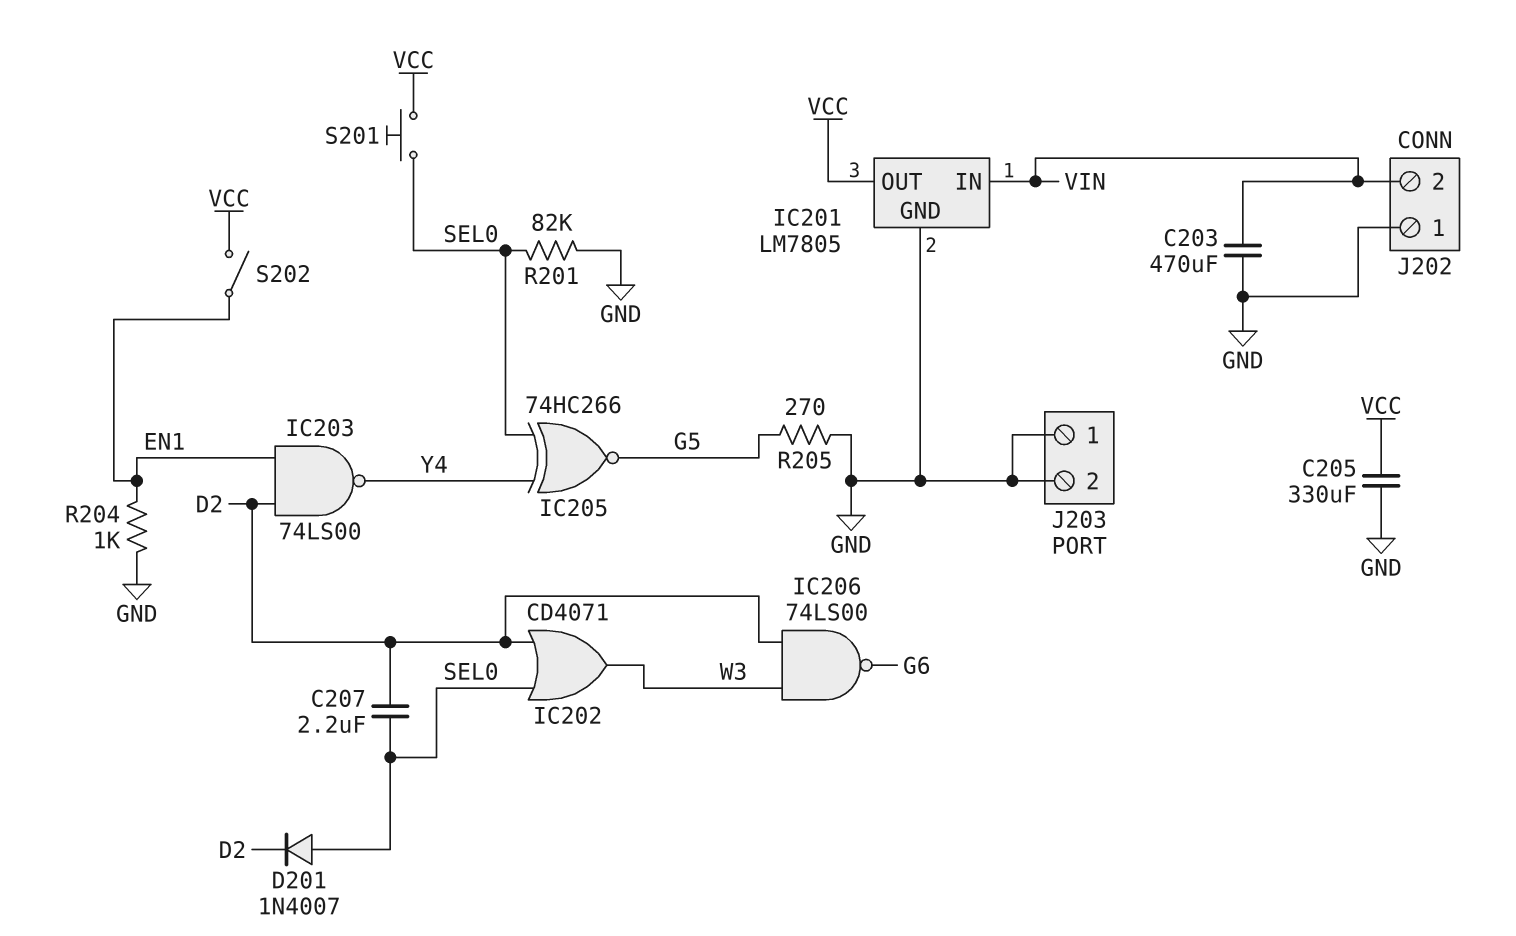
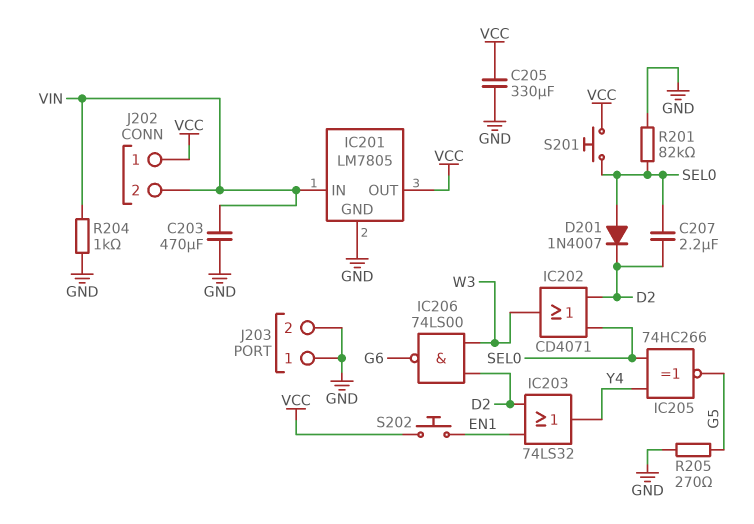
IC203: NAND 74LS00 (in D2, in EN1, out Y4) -> OR 74LS32 (in D2, in EN1, out Y4)
J202 pin 1: GND -> VCC
R204: 1k (EN1, GND) -> 1k (GND, VIN)
S202: switch (EN1, VCC) -> button (EN1, VCC)

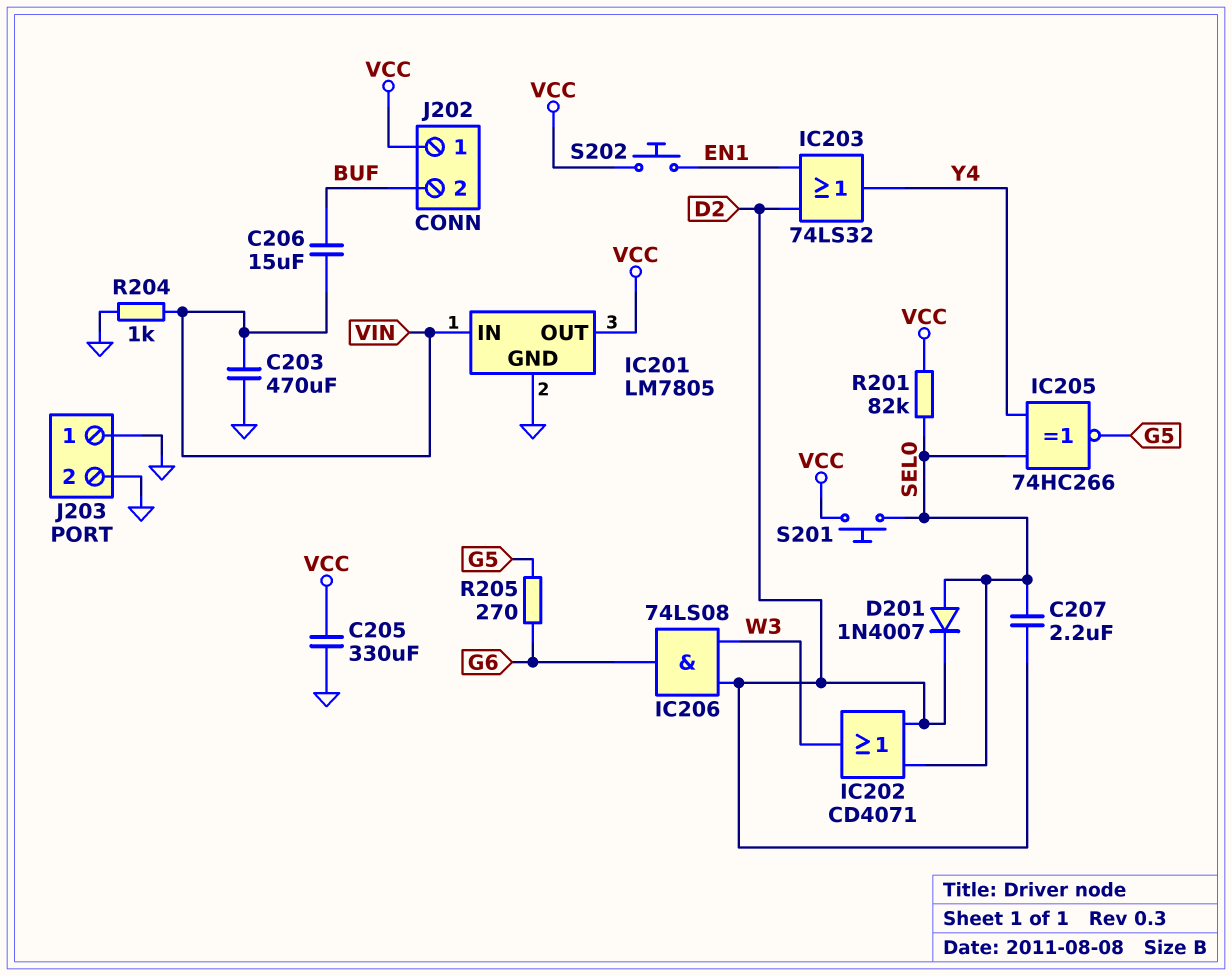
C206: none -> 15uF (BUF, VIN)
IC206: NAND 74LS00 (in D2, in W3, out G6) -> AND 74LS08 (in D2, in W3, out G6)
J202 pin 2: VIN -> BUF
R201: 82k (GND, SEL0) -> 82k (SEL0, VCC)
R205: 270 (G5, GND) -> 270 (G5, G6)

